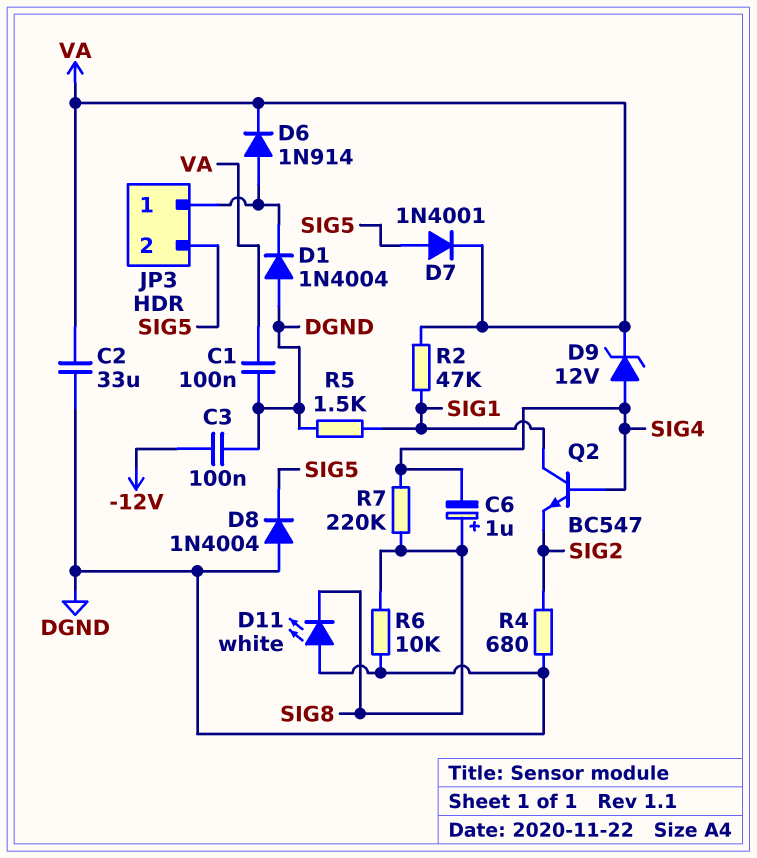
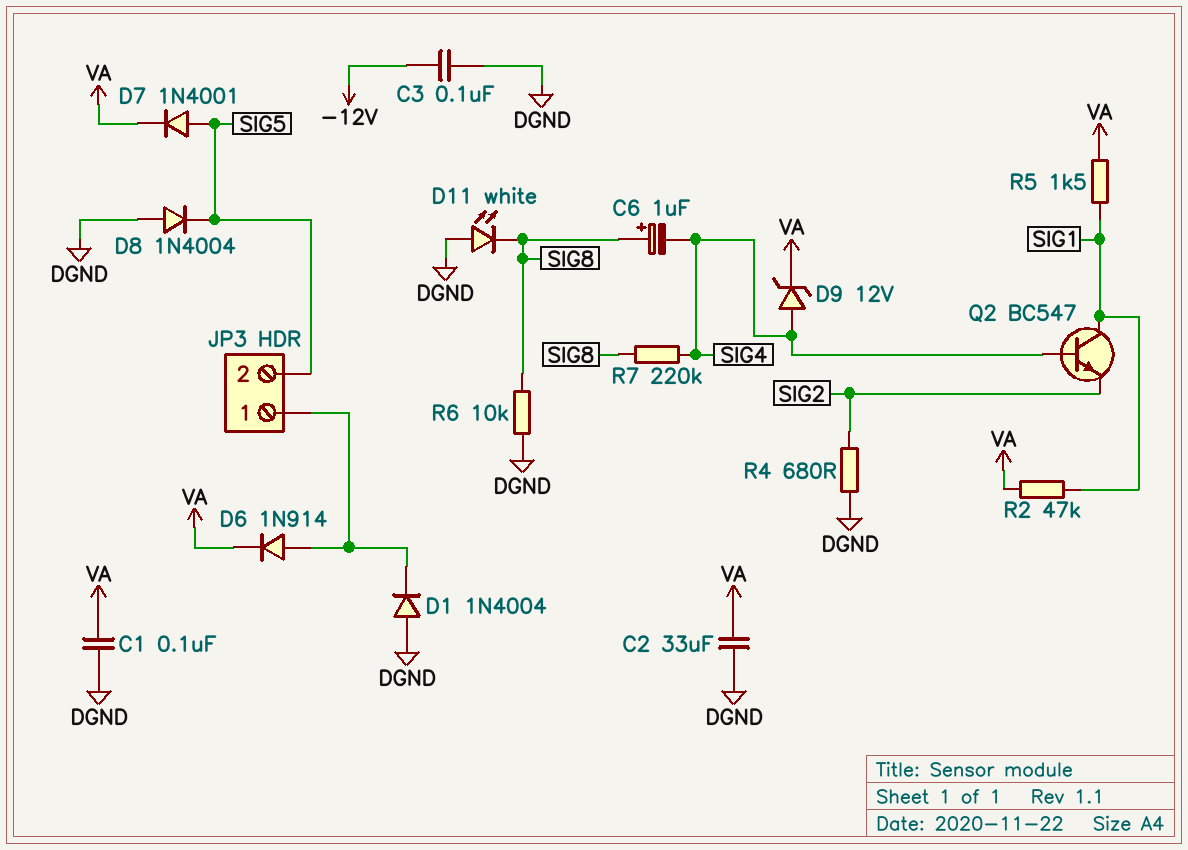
R5: 1.5k (DGND, SIG1) -> 1.5k (SIG1, VA)

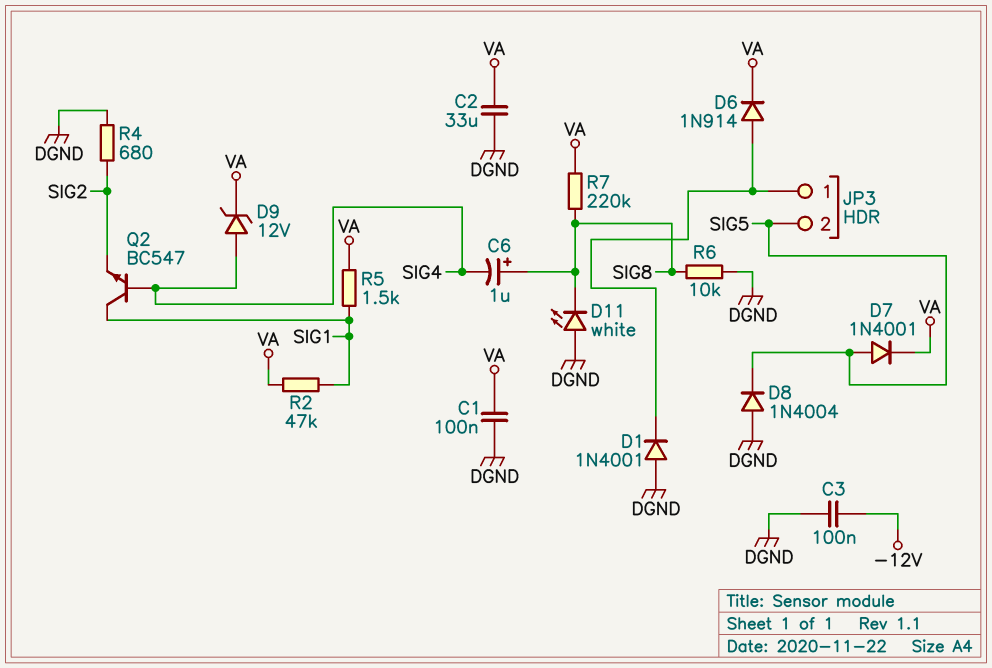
D1: diode 1N4004 (A DGND, K JP3/1) -> diode 1N4001 (A DGND, K JP3/1)
R7: 220k (SIG4, SIG8) -> 220k (SIG8, VA)

